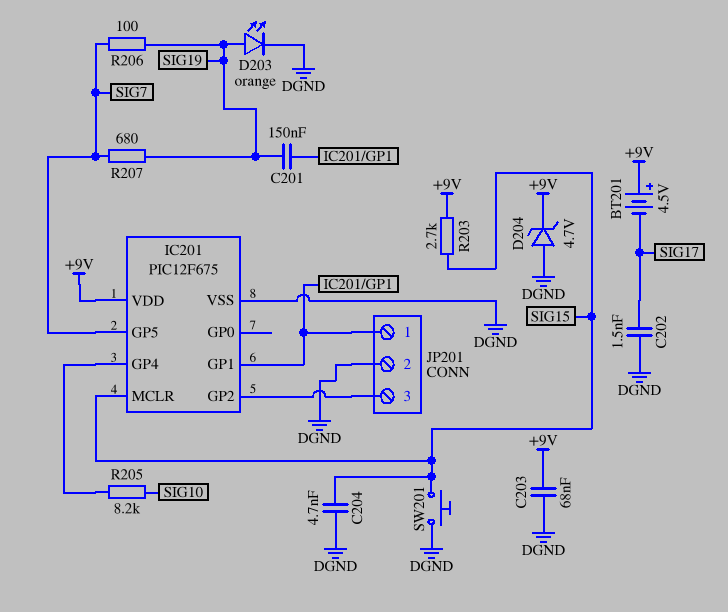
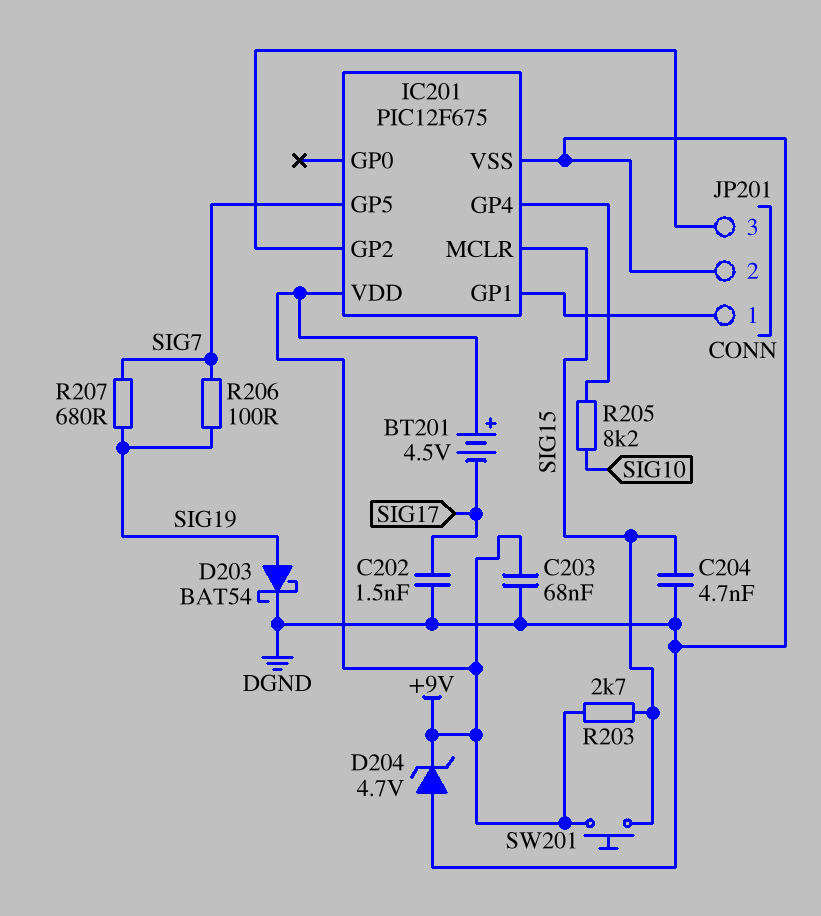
C201: 150nF (IC201/GP1, SIG19) -> none
D203: LED orange (A SIG19, K DGND) -> schottky BAT54 (A SIG19, K DGND)
SW201: button (DGND, SIG15) -> button (+9V, SIG15)

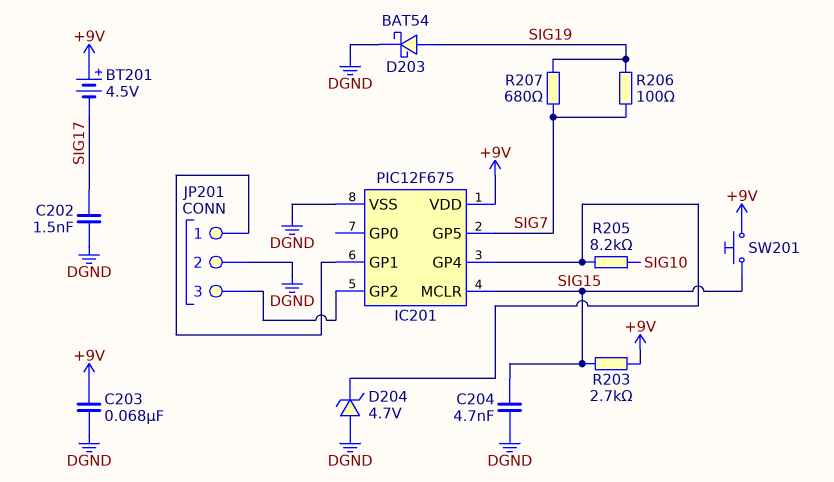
D204: zener 4.7V (A DGND, K +9V) -> zener 4.7V (A DGND, K IC201/GP4)

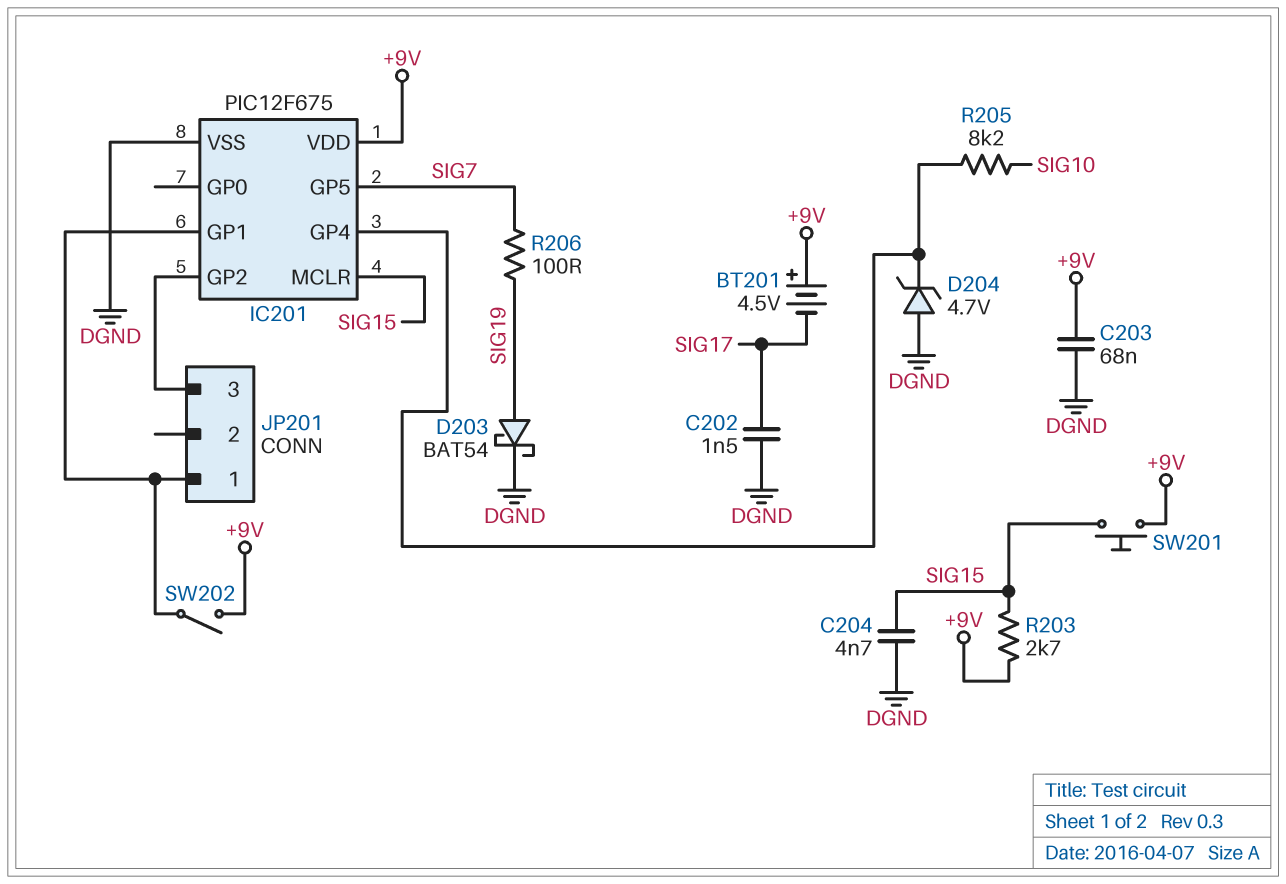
JP201 pin 2: DGND -> none
R207: 680 (SIG7, SIG19) -> none
SW202: none -> switch (+9V, IC201/GP1)

